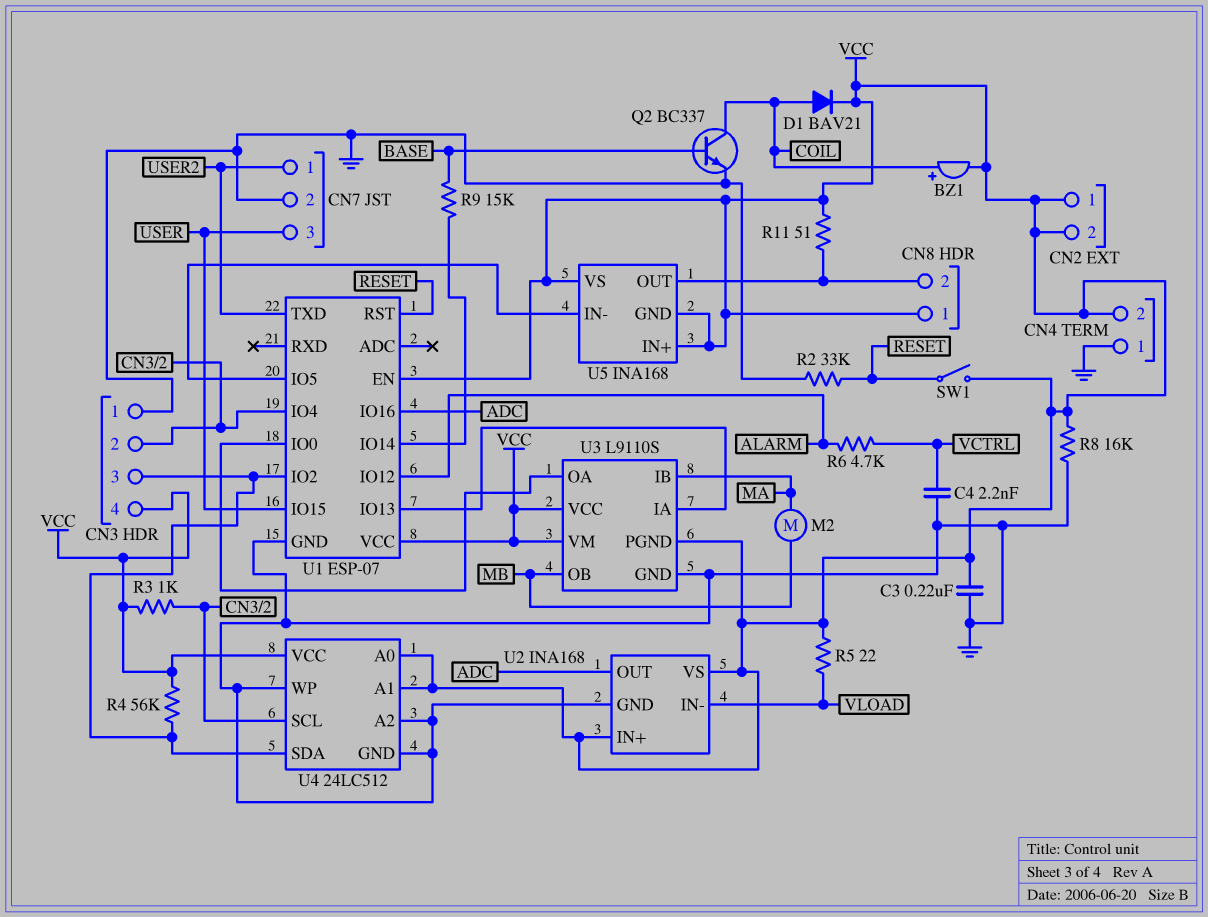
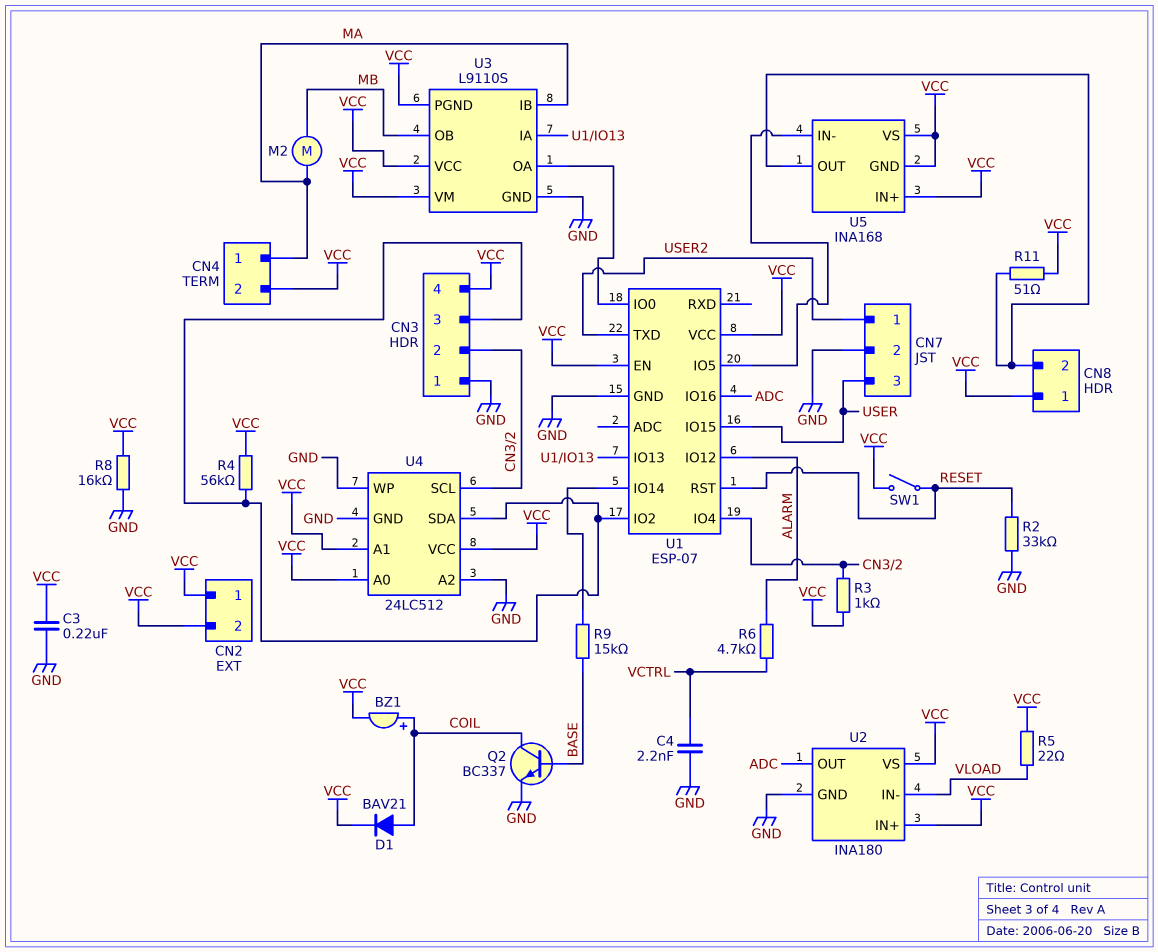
CN4 pin 1: GND -> MA
U2: INA168 -> INA180

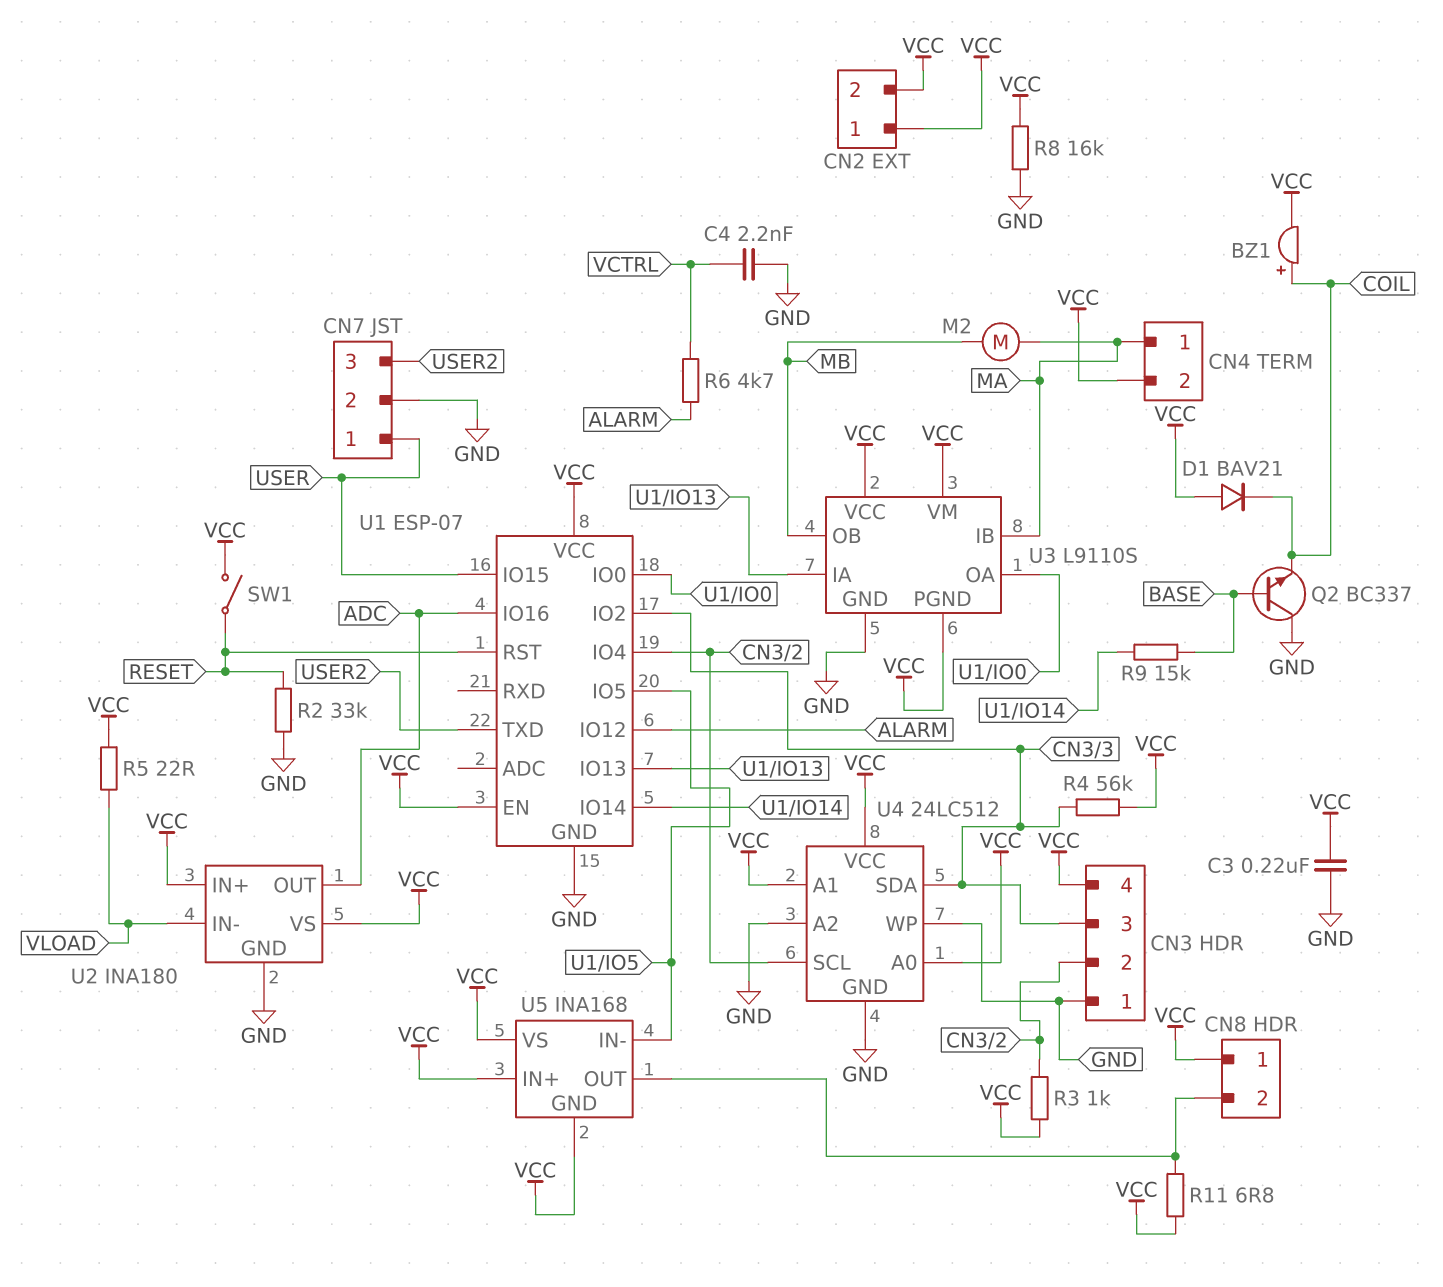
CN7 pin 1: USER2 -> USER
CN7 pin 3: USER -> USER2
D1: diode BAV21 (A COIL, K VCC) -> diode BAV21 (A VCC, K COIL)
Q2: NPN BC337 (B BASE, C COIL, E GND) -> NPN BC337 (B BASE, C GND, E COIL)
R11: 51 (CN8/2, VCC) -> 6.8 (CN8/2, VCC)

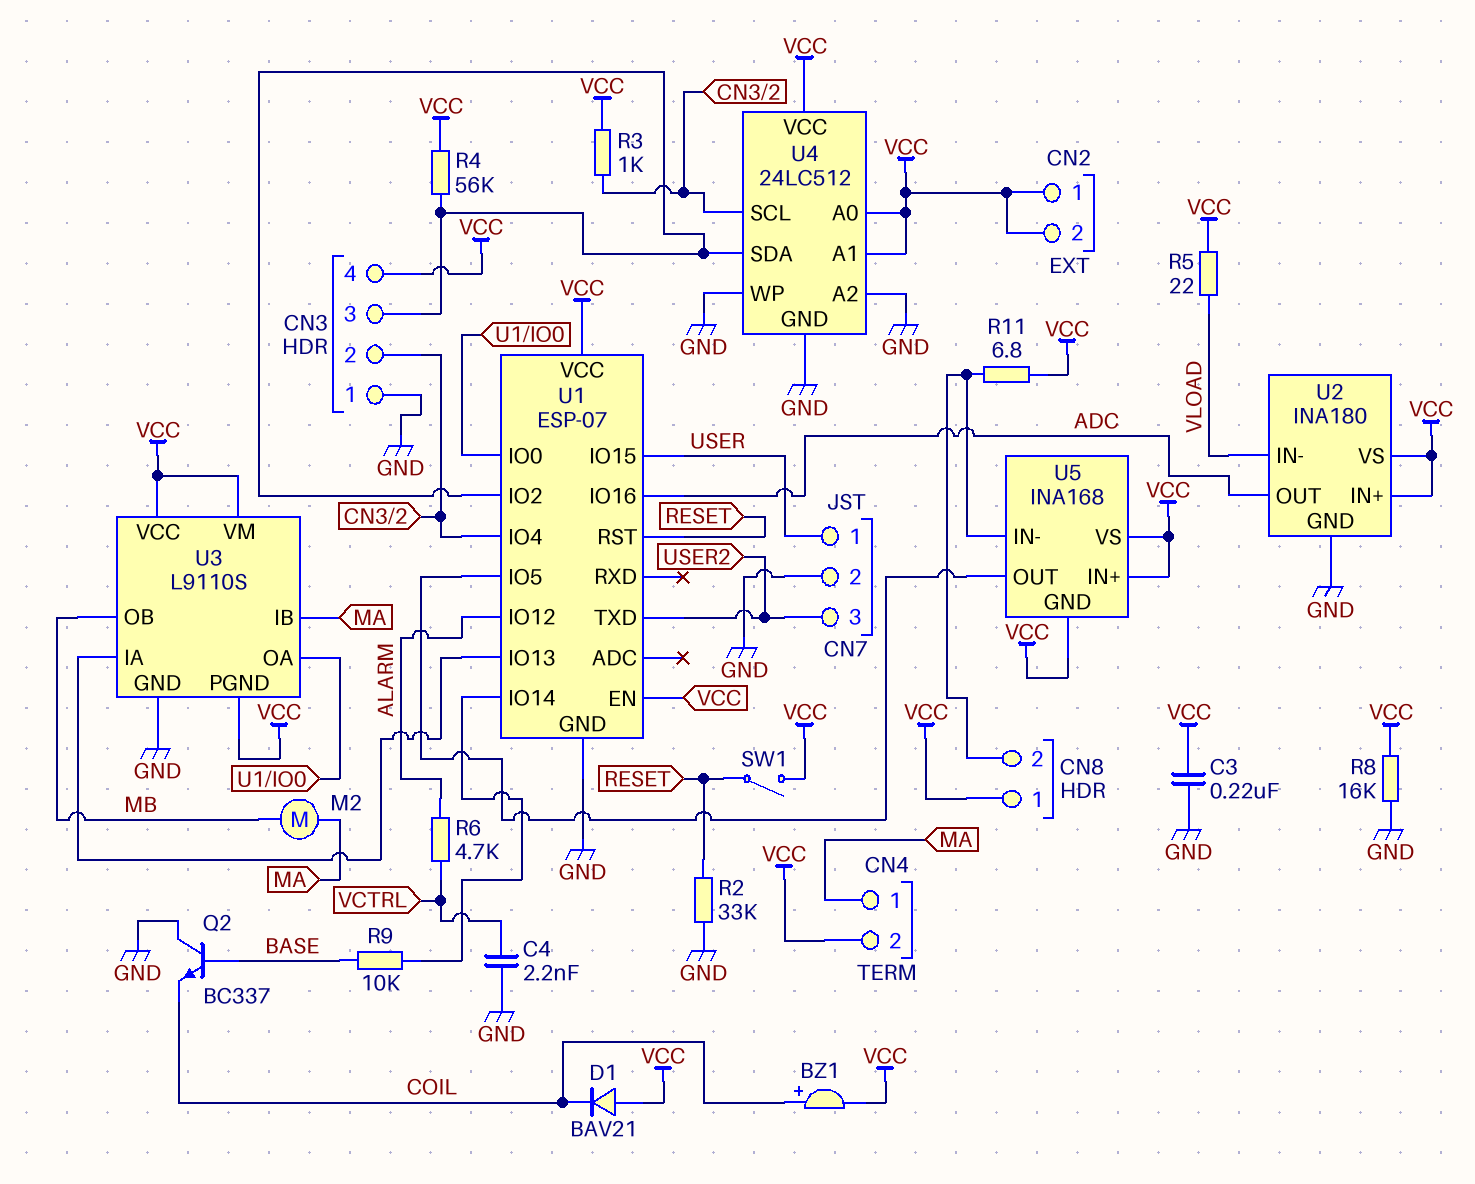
R9: 15k (BASE, U1/IO14) -> 10k (BASE, U1/IO14)
U5 pin IN-: U1/IO5 -> CN8/2
U5 pin OUT: CN8/2 -> U1/IO5

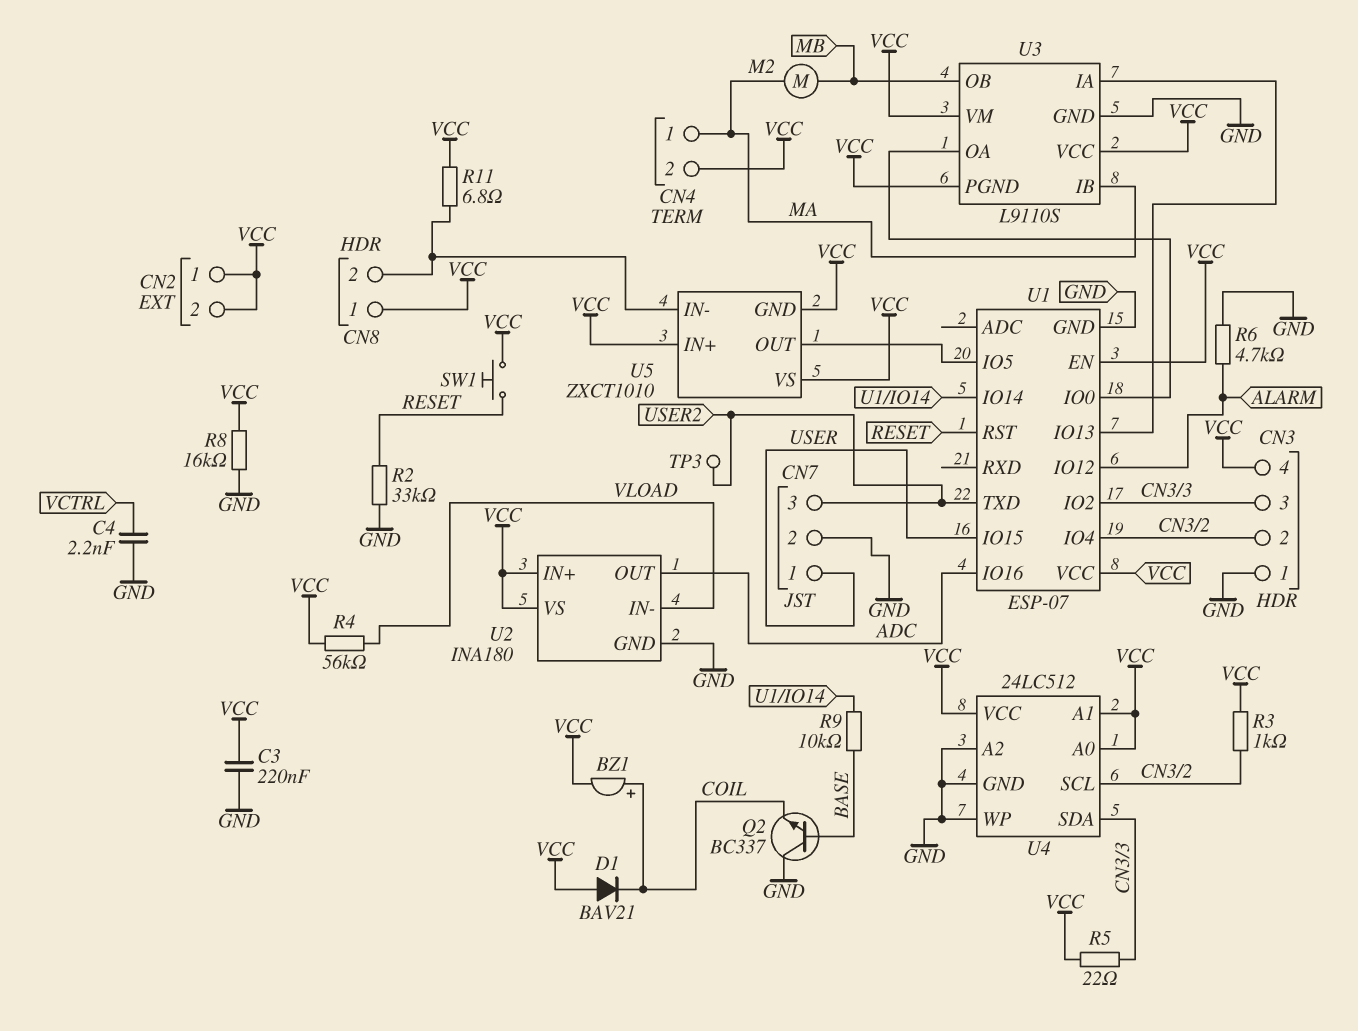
R4: 56k (CN3/3, VCC) -> 56k (VCC, VLOAD)
R5: 22 (VCC, VLOAD) -> 22 (CN3/3, VCC)
R6: 4.7k (ALARM, VCTRL) -> 4.7k (ALARM, GND)
SW1: switch (RESET, VCC) -> button (RESET, VCC)
TP3: none -> test point (USER2)
U5: INA168 -> ZXCT1010

